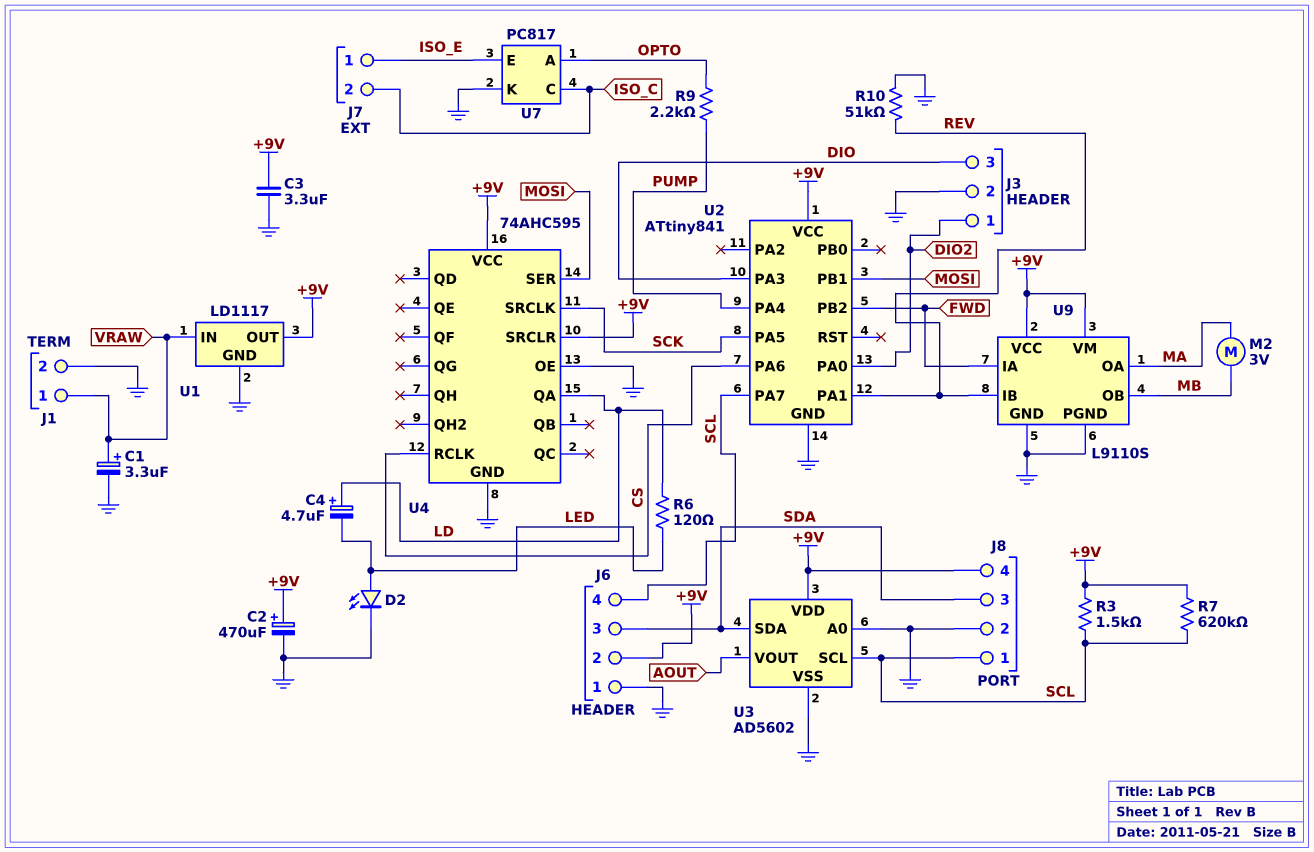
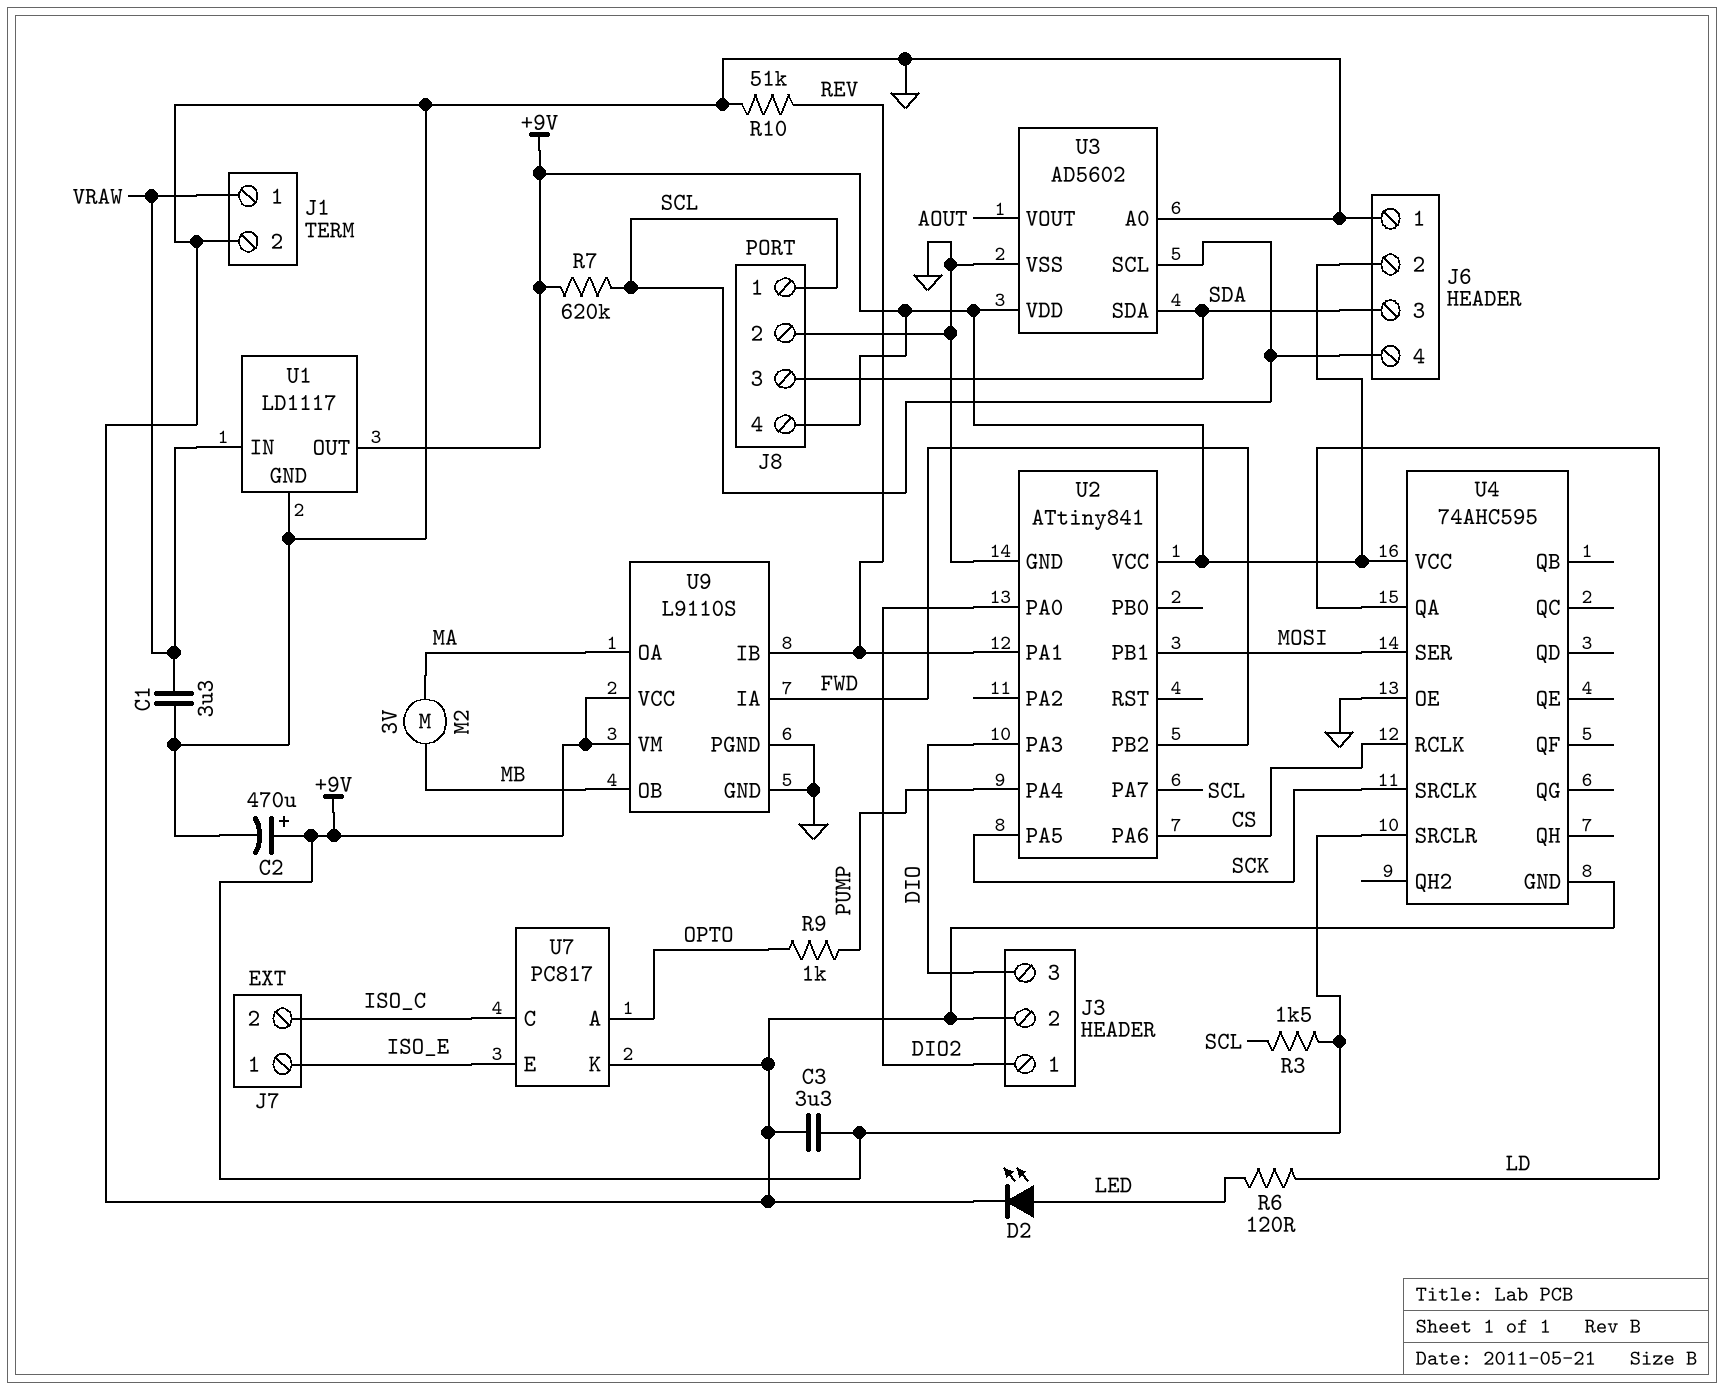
C1: 3.3uF (plus VRAW, minus GND) -> 3.3uF (GND, VRAW)
C4: 4.7uF (plus LD, minus LED) -> none
R9: 2.2k (OPTO, PUMP) -> 1k (OPTO, PUMP)

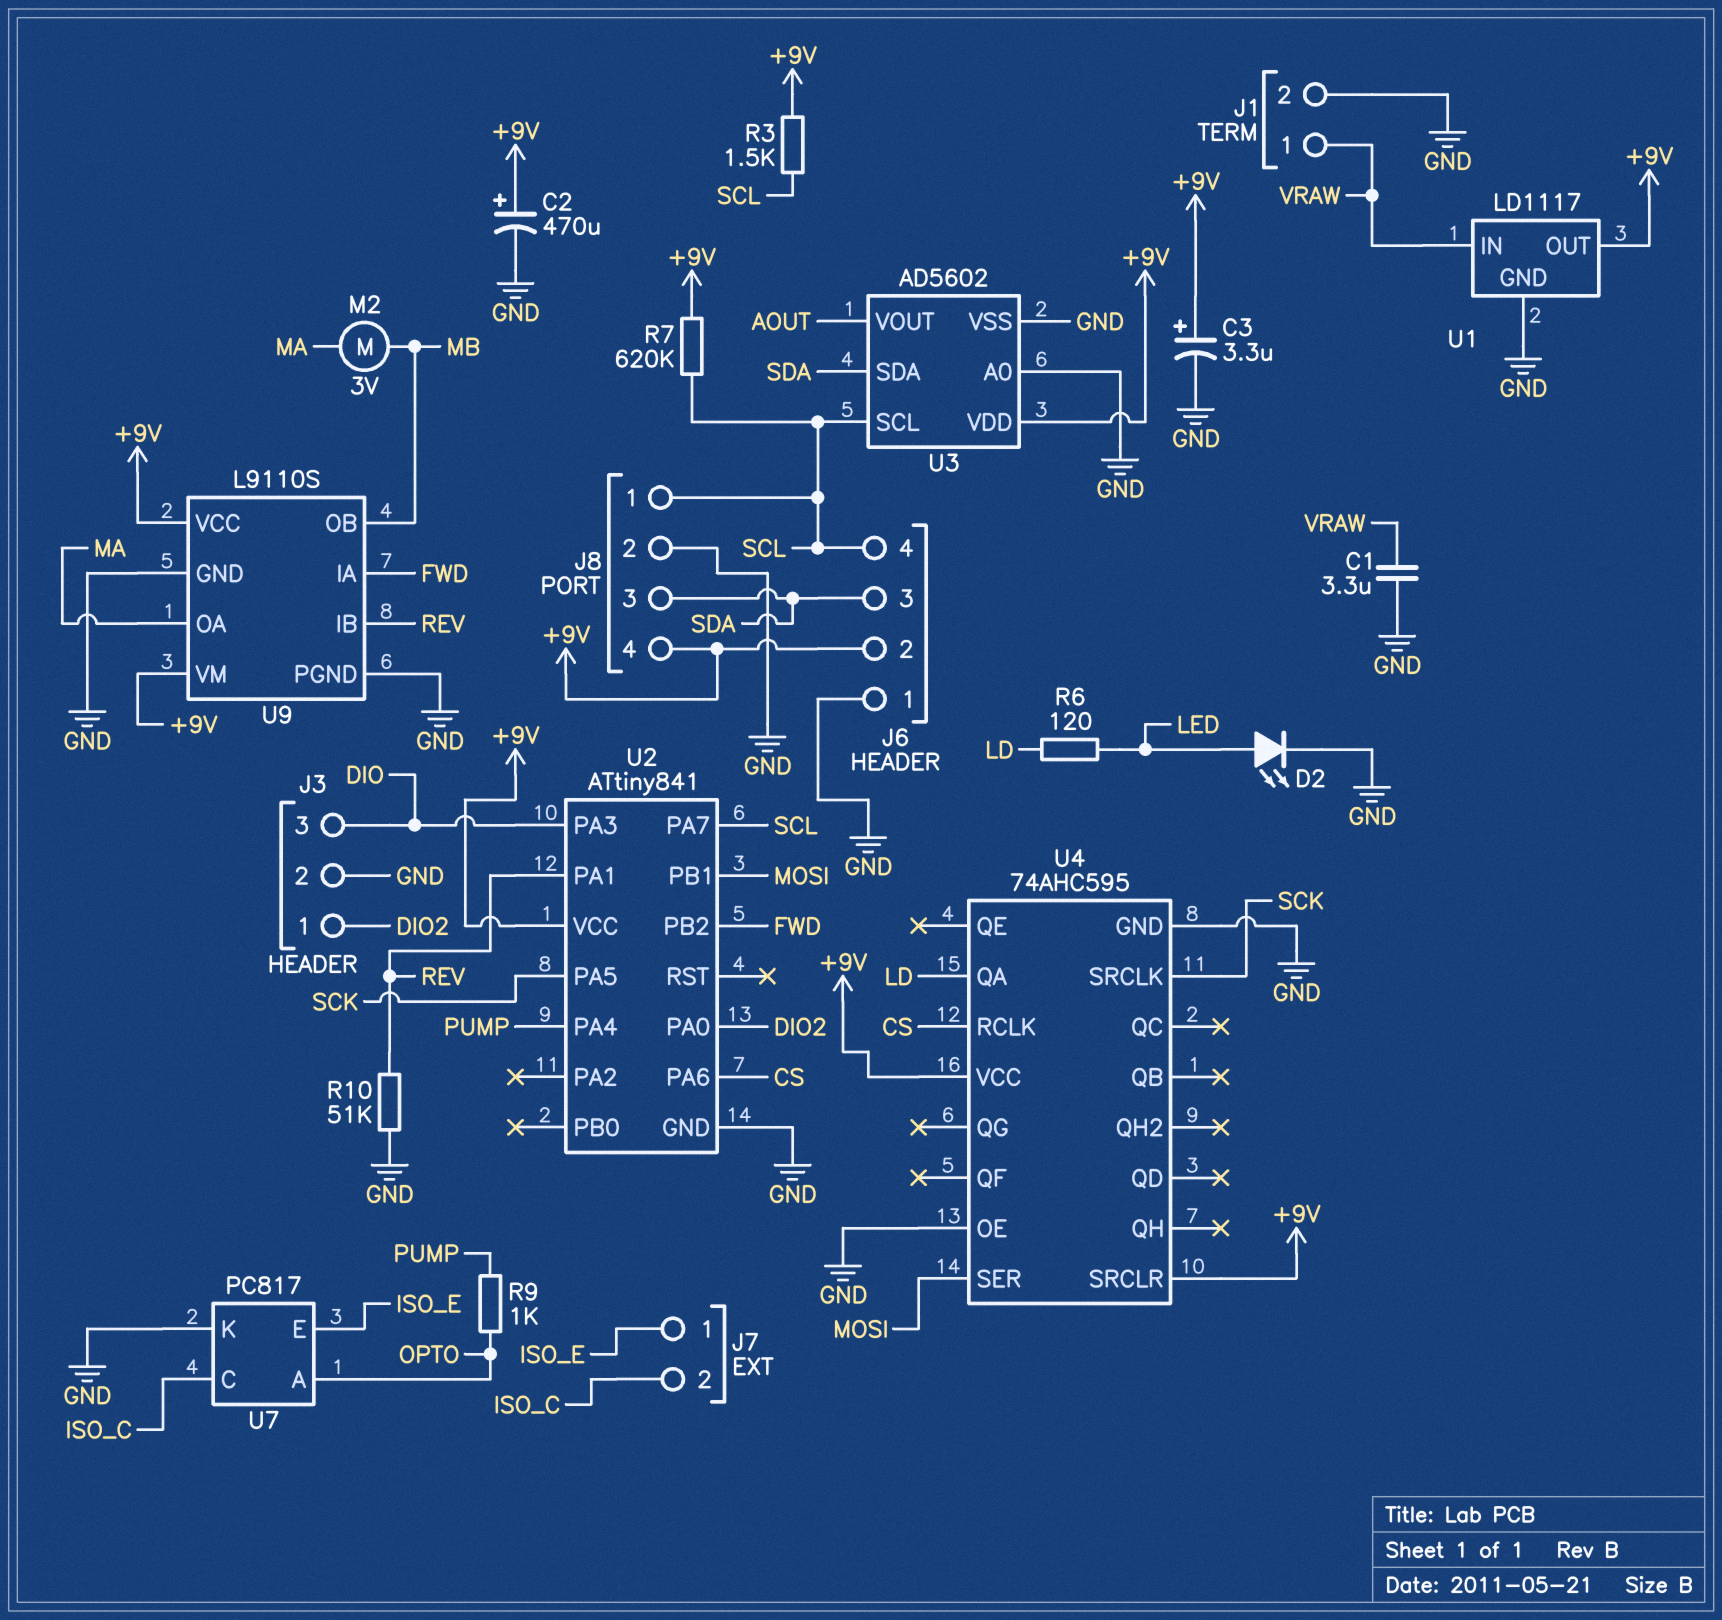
C3: 3.3uF (+9V, GND) -> 3.3uF (plus +9V, minus GND)

